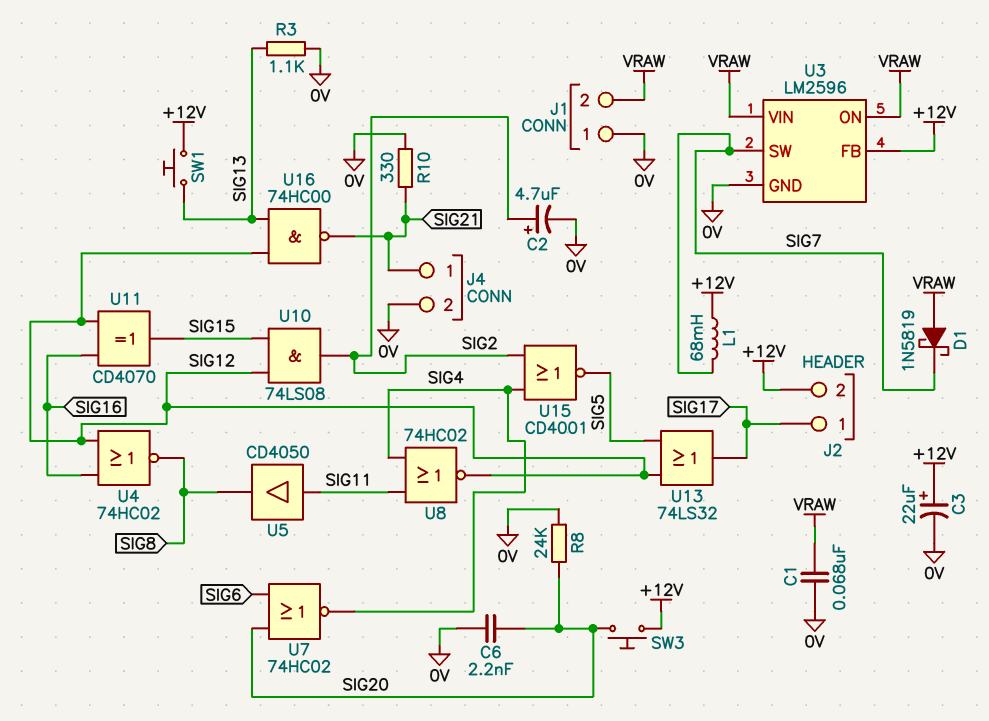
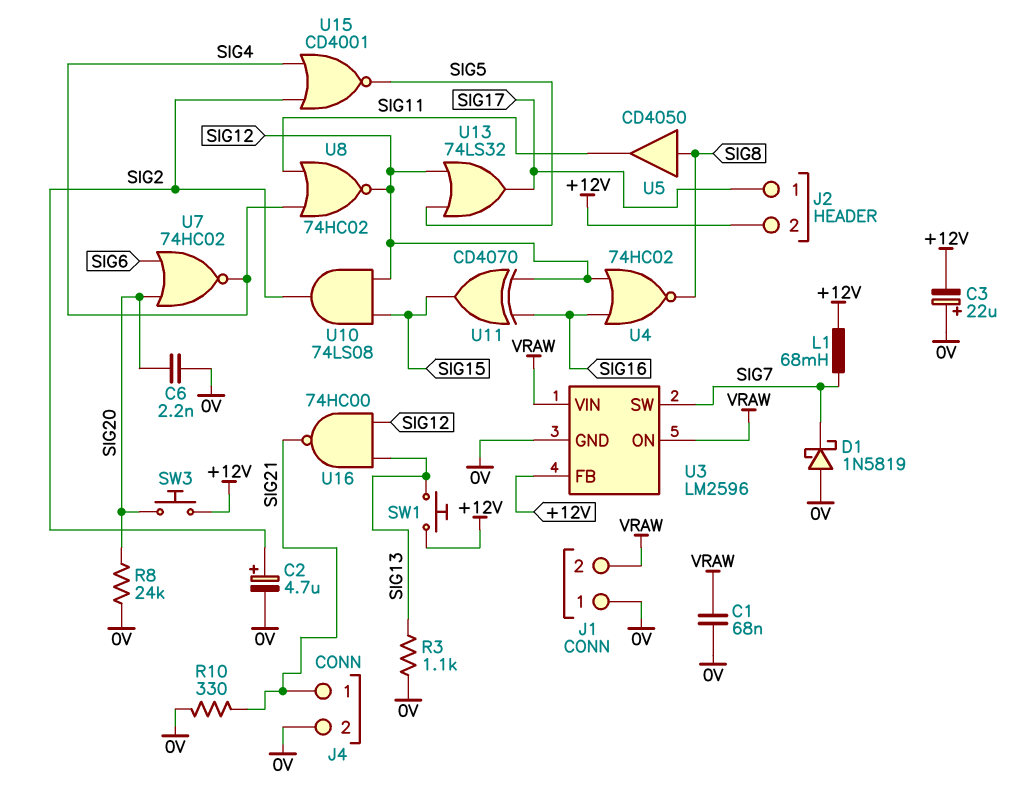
C3: 22uF (plus +12V, minus 0V) -> 22uF (plus 0V, minus +12V)
D1: schottky 1N5819 (A VRAW, K SIG7) -> schottky 1N5819 (A 0V, K SIG7)
U5: buffer CD4050 (in SIG11, out SIG8) -> buffer CD4050 (in SIG8, out SIG11)

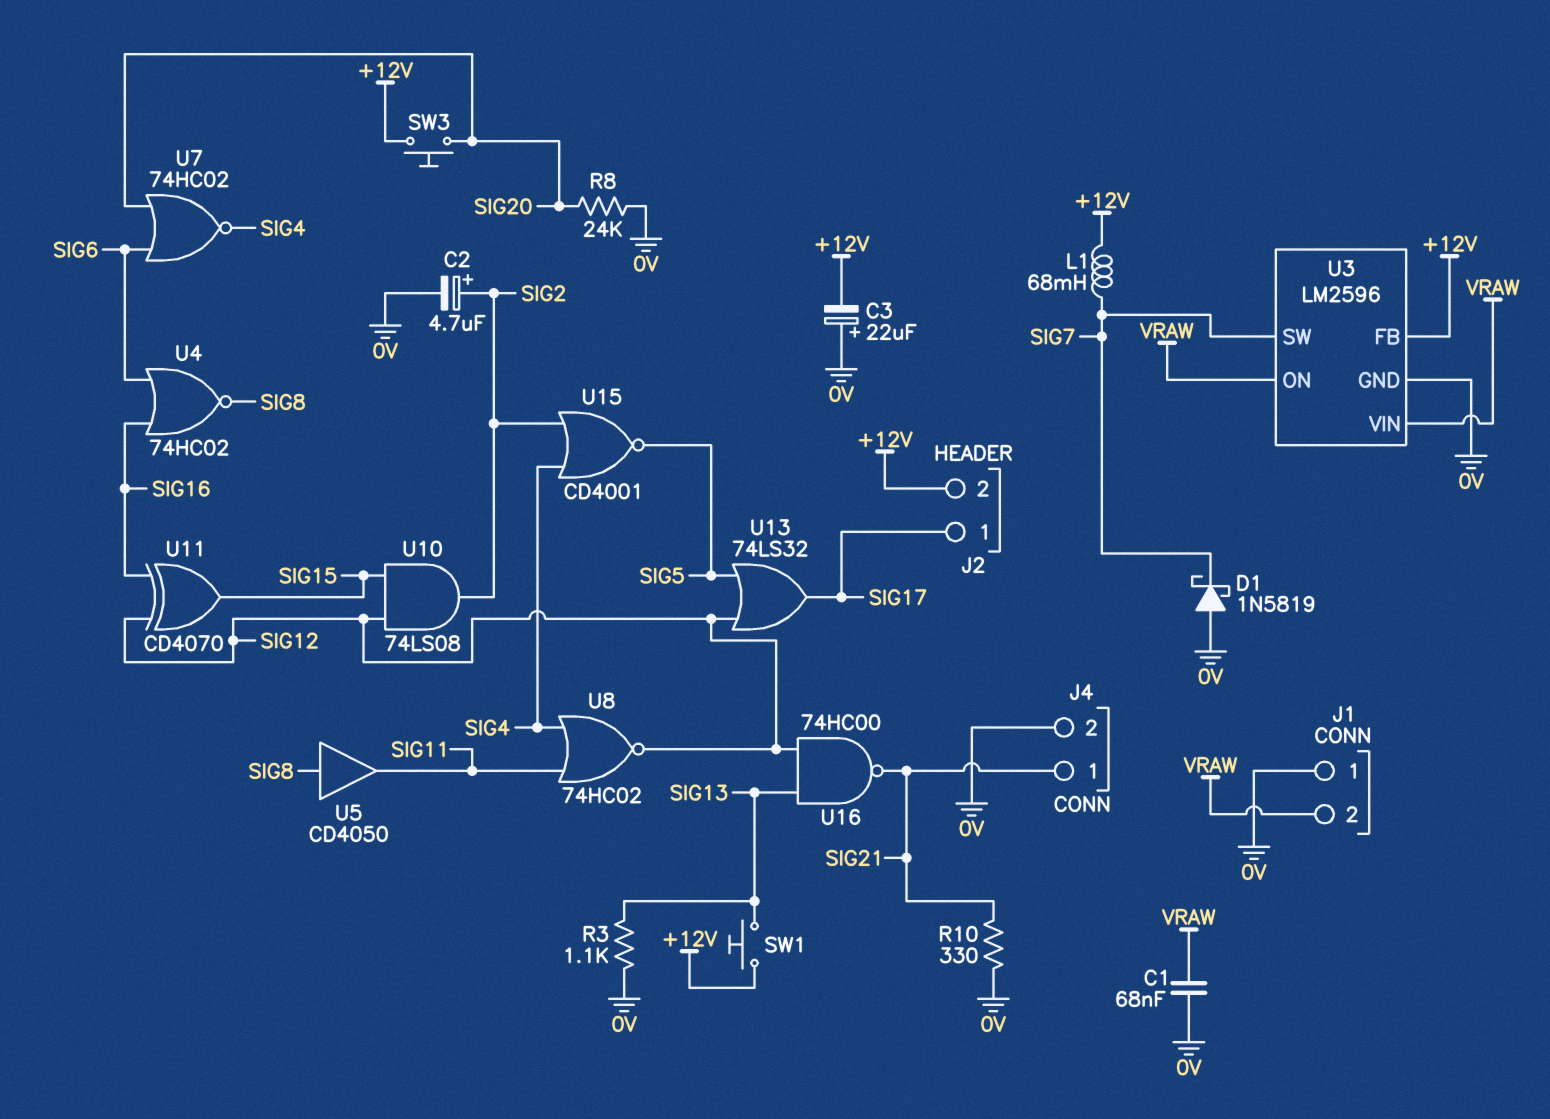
C6: 2.2nF (0V, SIG20) -> none
U4: NOR 74HC02 (in SIG12, in SIG16, out SIG8) -> NOR 74HC02 (in SIG6, in SIG16, out SIG8)

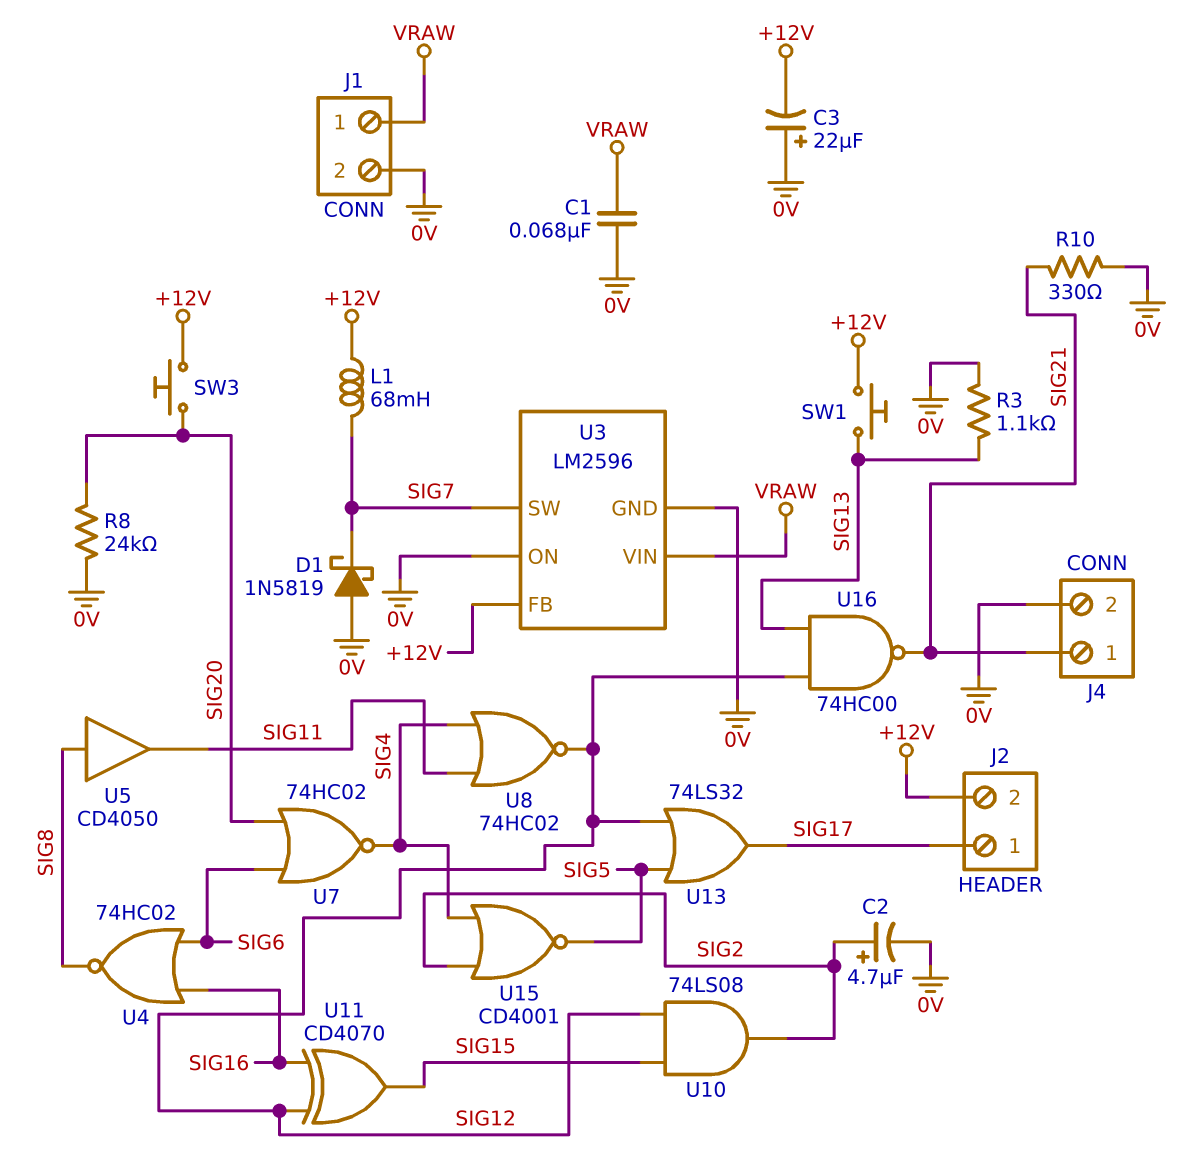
J1 pin 1: 0V -> VRAW
J1 pin 2: VRAW -> 0V
U3 pin ON: VRAW -> 0V

